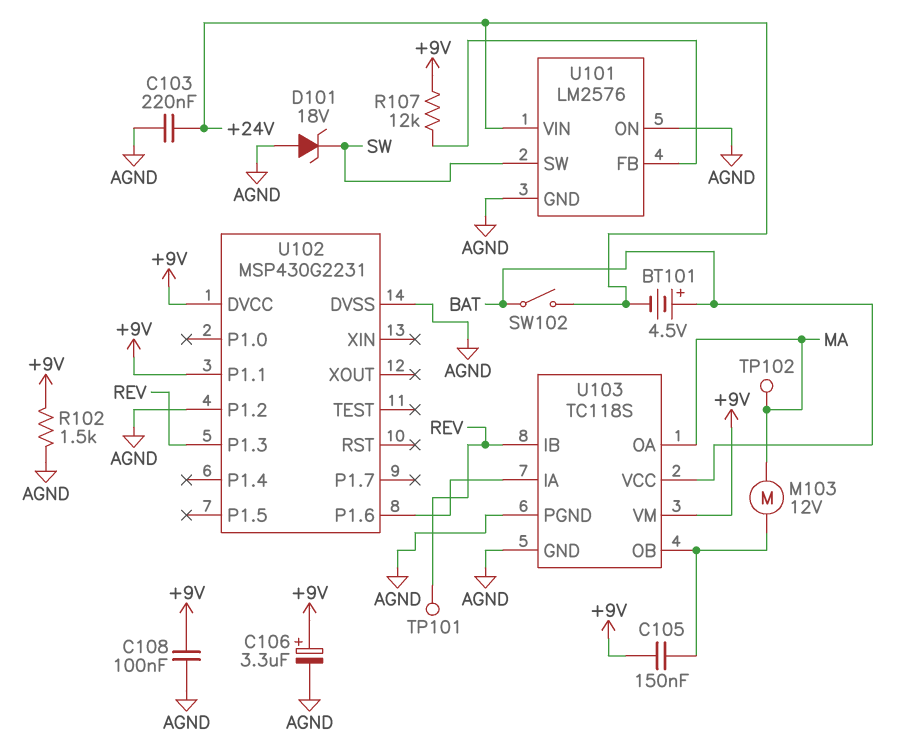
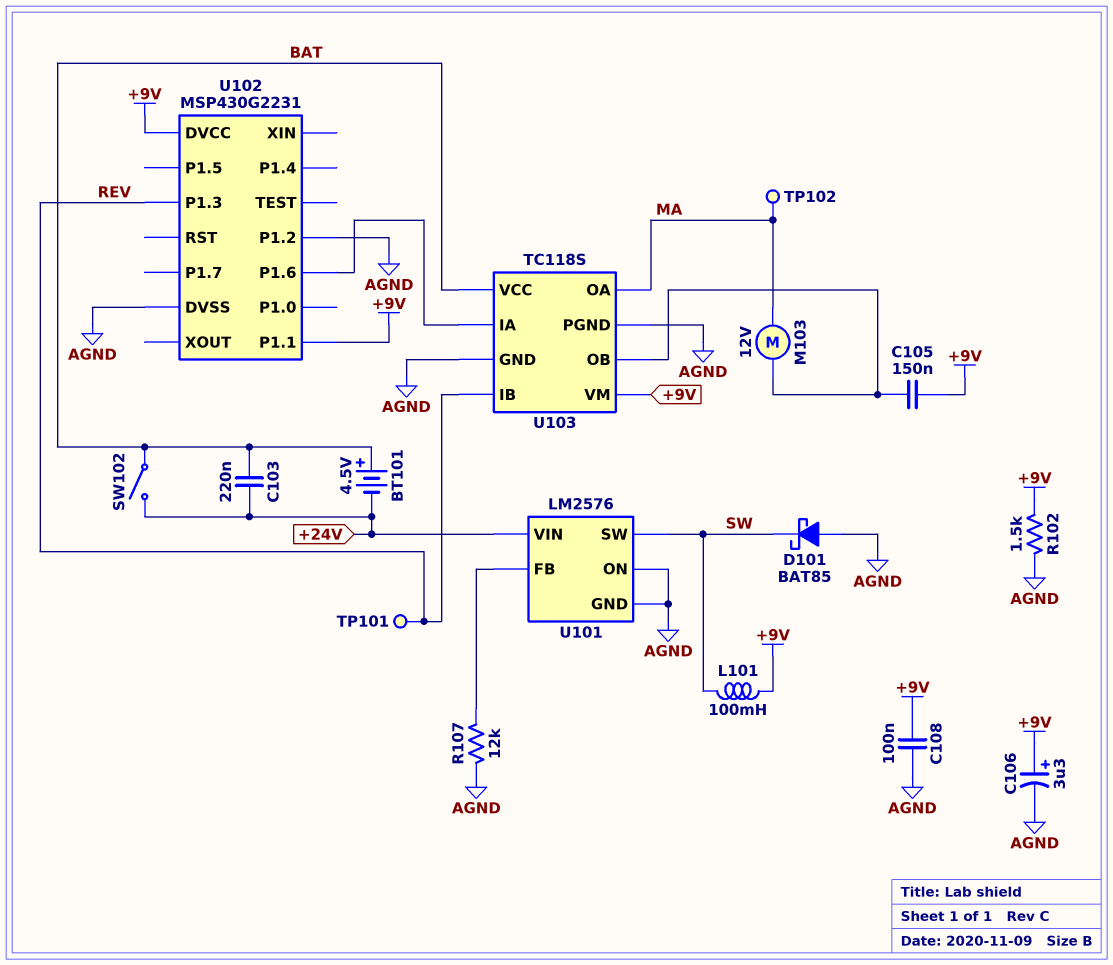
C103: 220nF (+24V, AGND) -> 220nF (+24V, BAT)
D101: zener 18V (A AGND, K SW) -> schottky BAT85 (A AGND, K SW)
L101: none -> 100mH (+9V, SW)
R107: 12k (+9V, U101/FB) -> 12k (AGND, U101/FB)

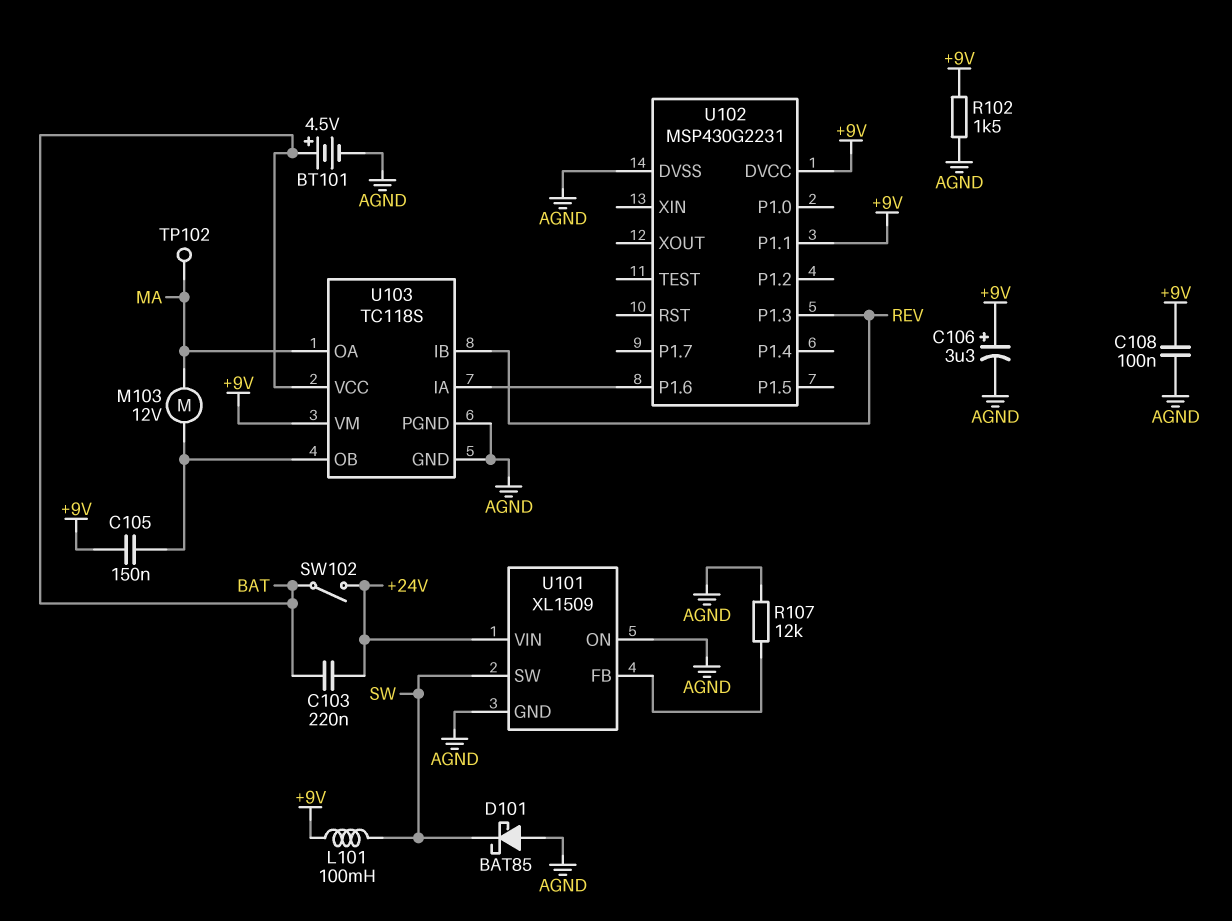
BT101: 4.5V (plus BAT, minus +24V) -> 4.5V (plus BAT, minus AGND)
TP101: test point (REV) -> none
U101: LM2576 -> XL1509
U102 pin P1.2: AGND -> none

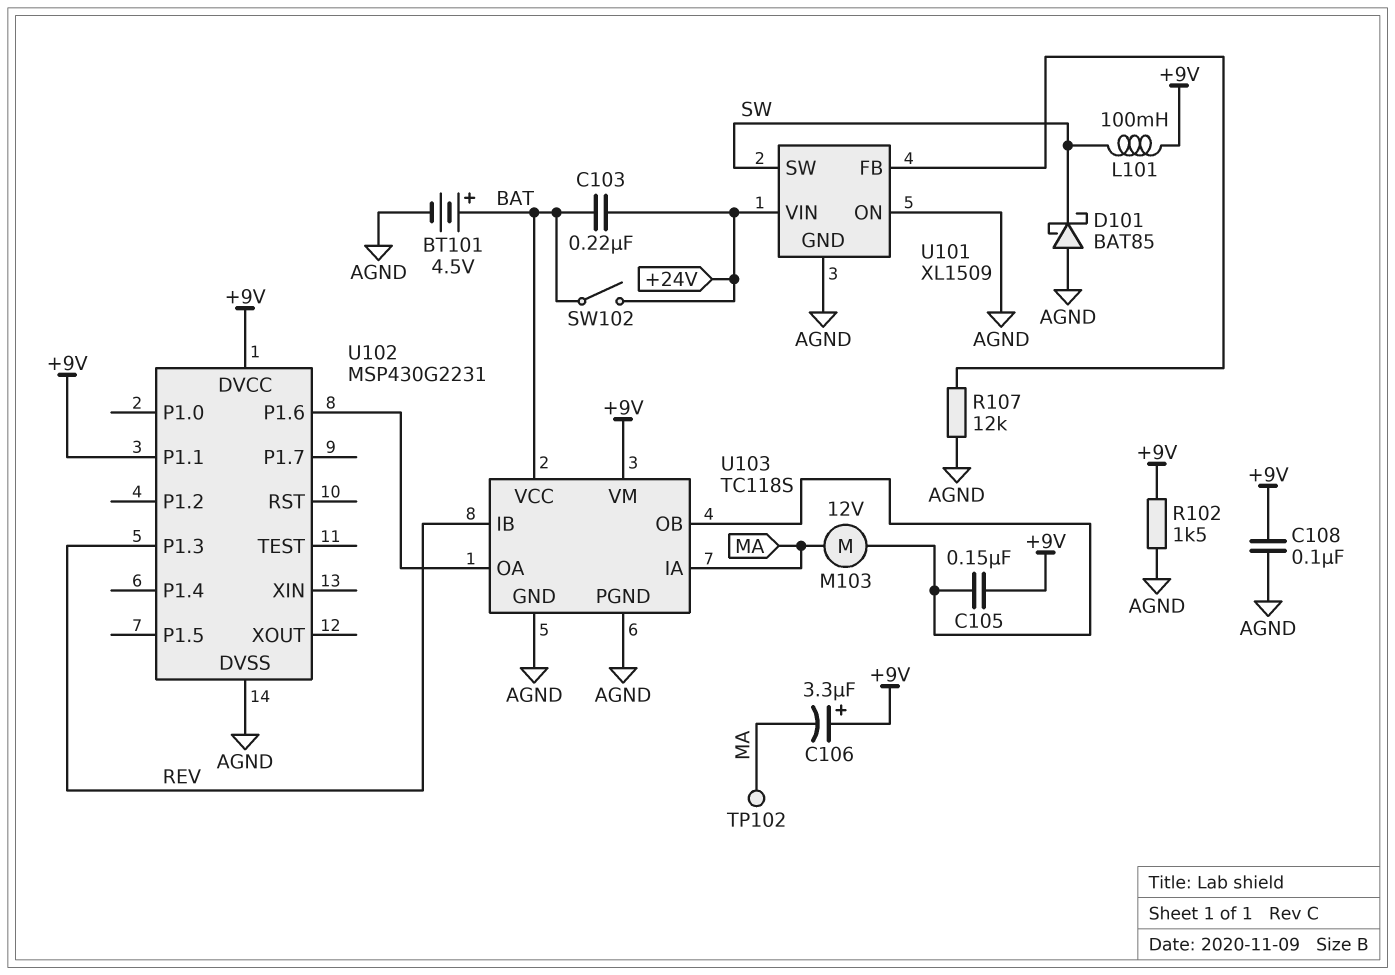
C106: 3.3uF (plus +9V, minus AGND) -> 3.3uF (plus +9V, minus MA)
U103 pin IA: U102/P1.6 -> MA
U103 pin OA: MA -> U102/P1.6

